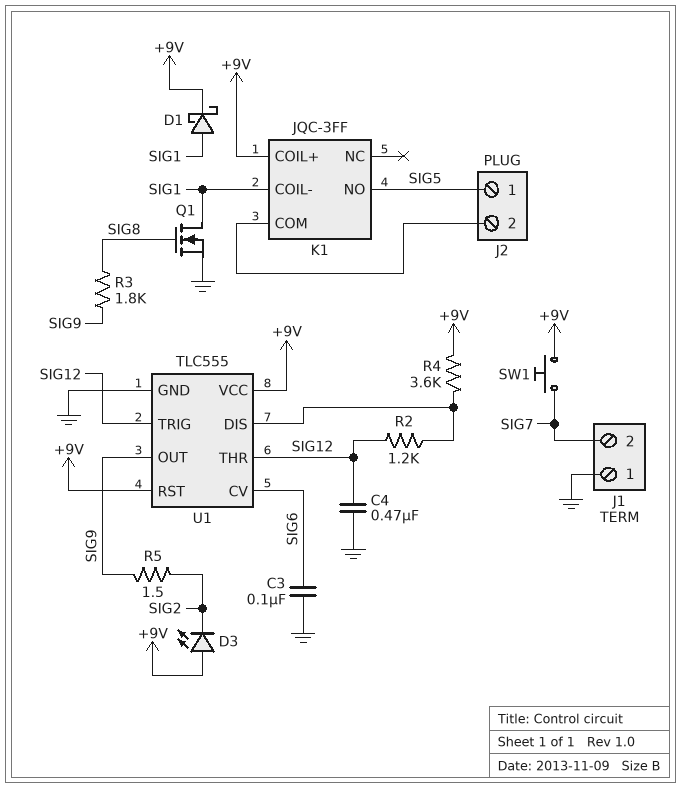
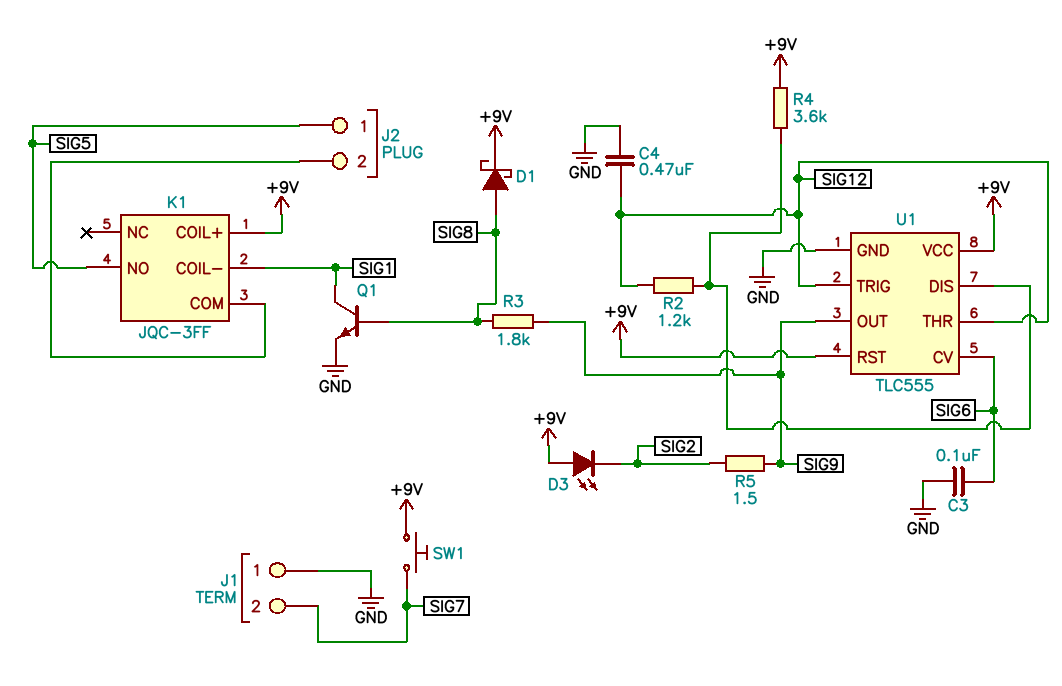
D1: schottky (A SIG1, K +9V) -> schottky (A SIG8, K +9V)
Q1: NMOS (G SIG8, D SIG1, S GND) -> NPN (B SIG8, C SIG1, E GND)

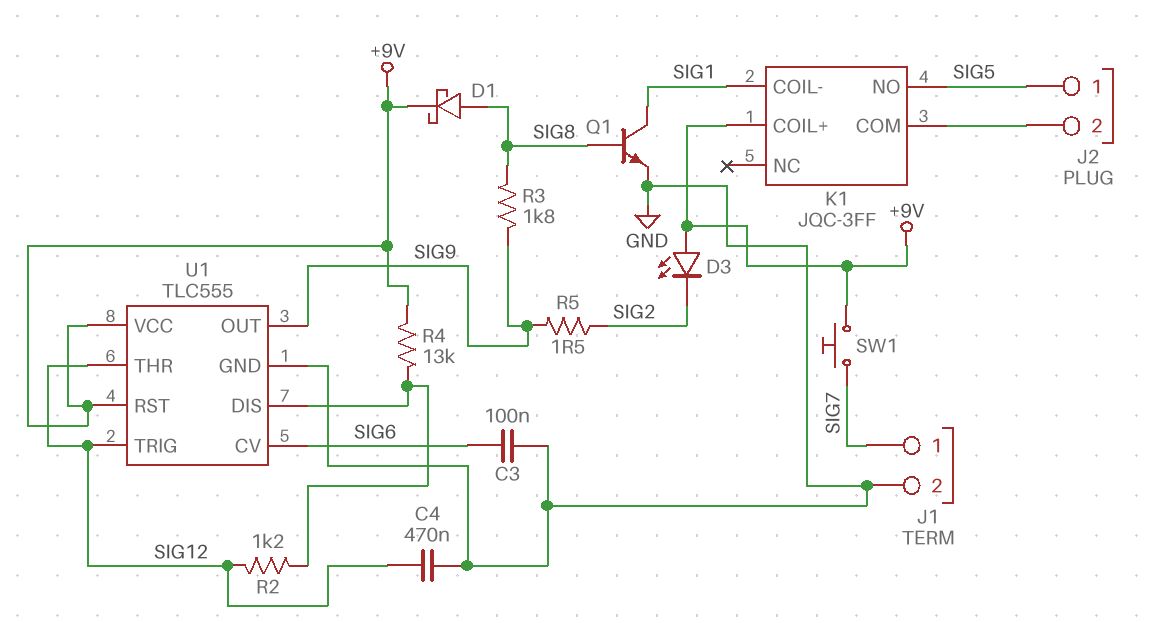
J1 pin 1: GND -> SIG7
J1 pin 2: SIG7 -> GND
R4: 3.6k (+9V, U1/DIS) -> 13k (+9V, U1/DIS)

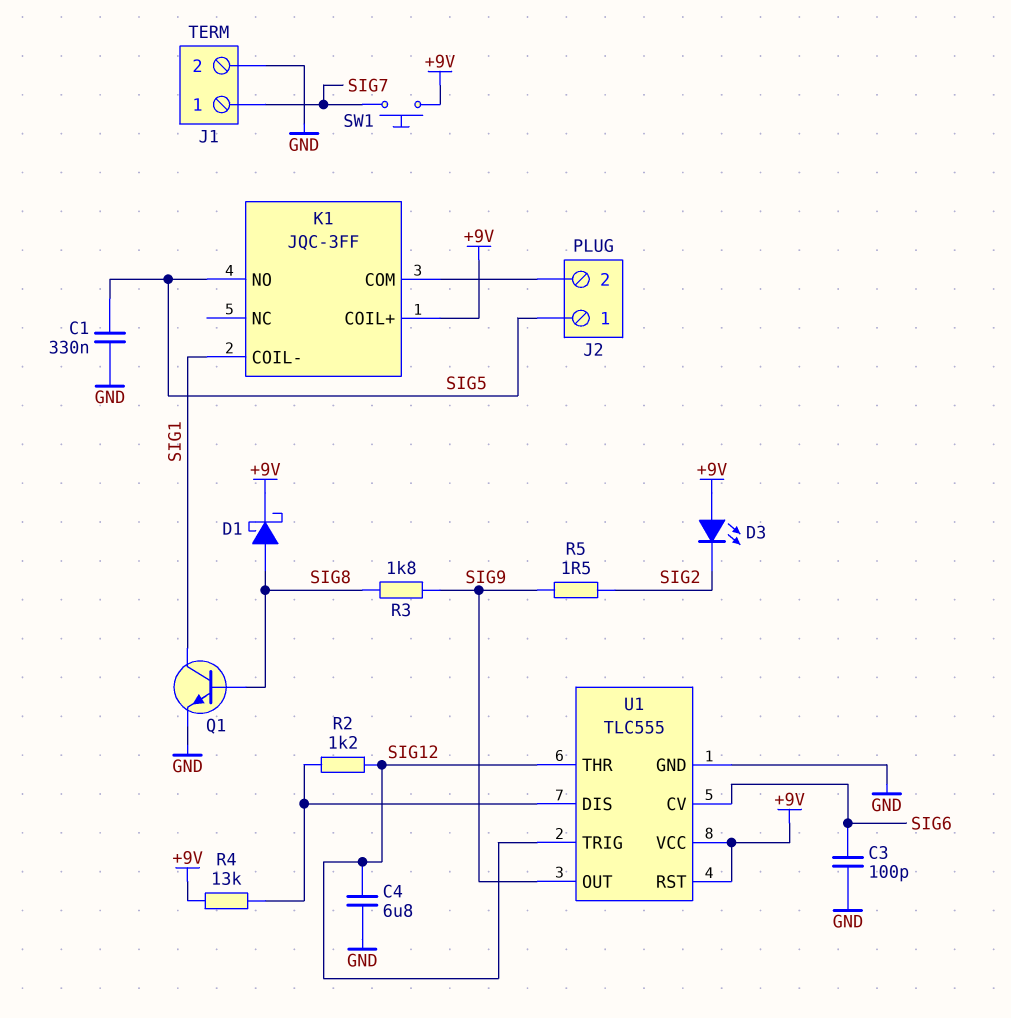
C1: none -> 330nF (GND, SIG5)
C3: 100nF (GND, SIG6) -> 100pF (GND, SIG6)
C4: 470nF (GND, SIG12) -> 6.8uF (GND, SIG12)

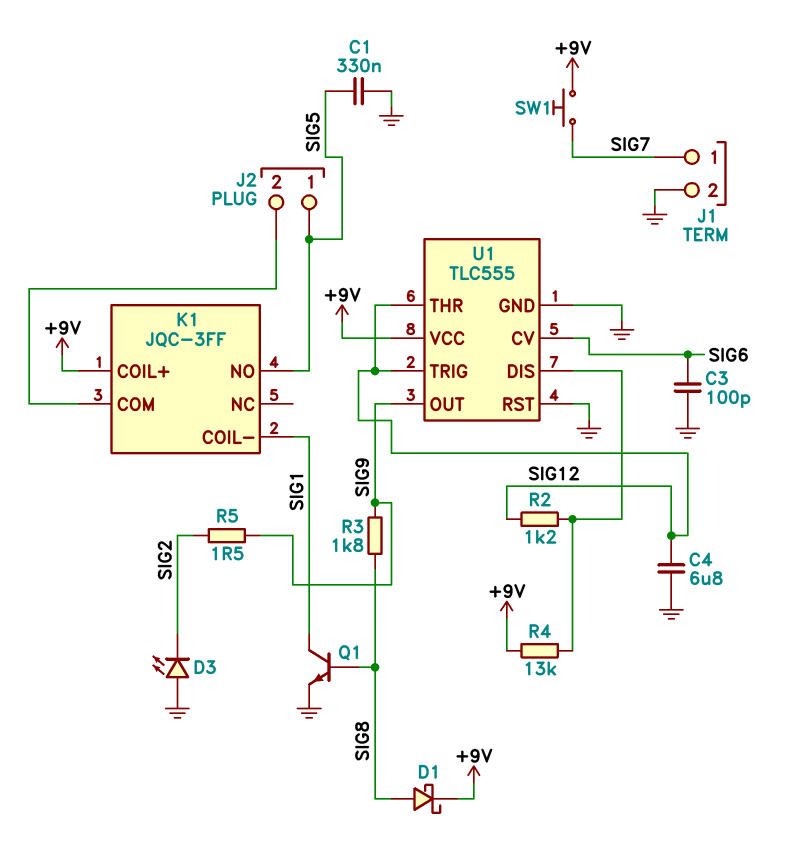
D3: LED (A +9V, K SIG2) -> LED (A GND, K SIG2)
U1 pin RST: +9V -> GND

